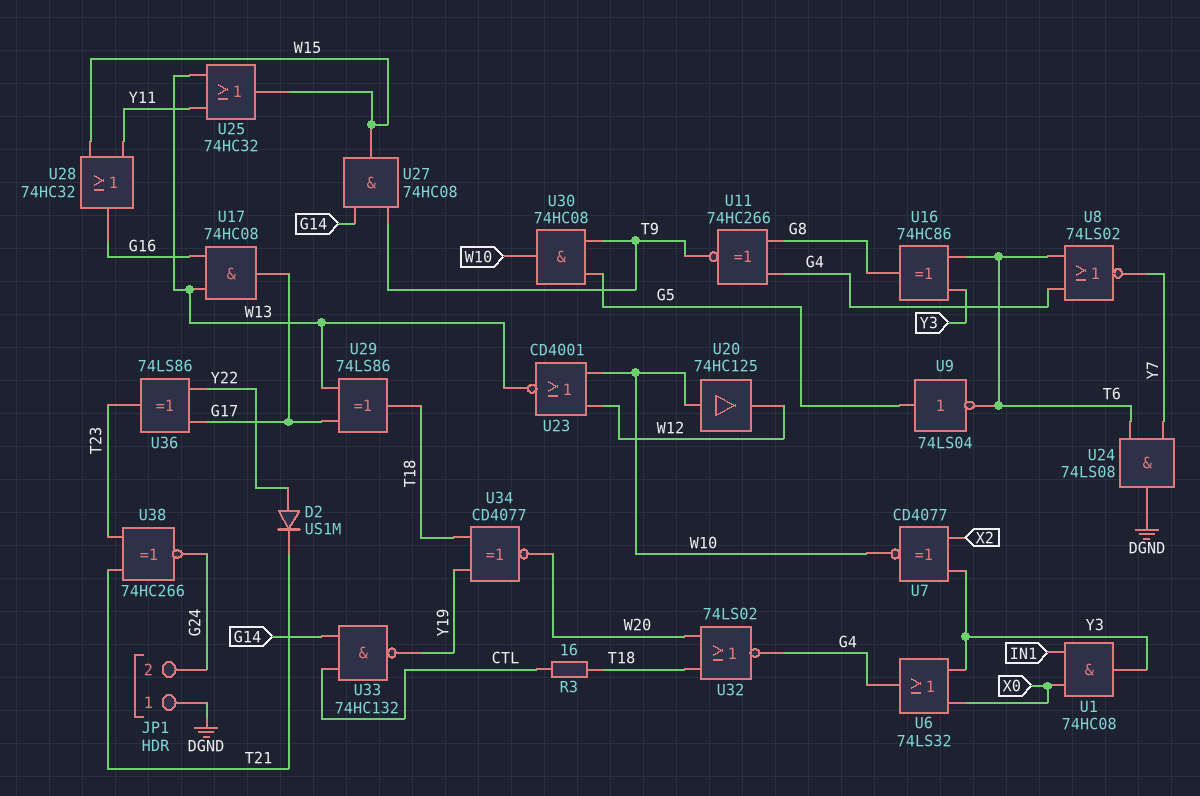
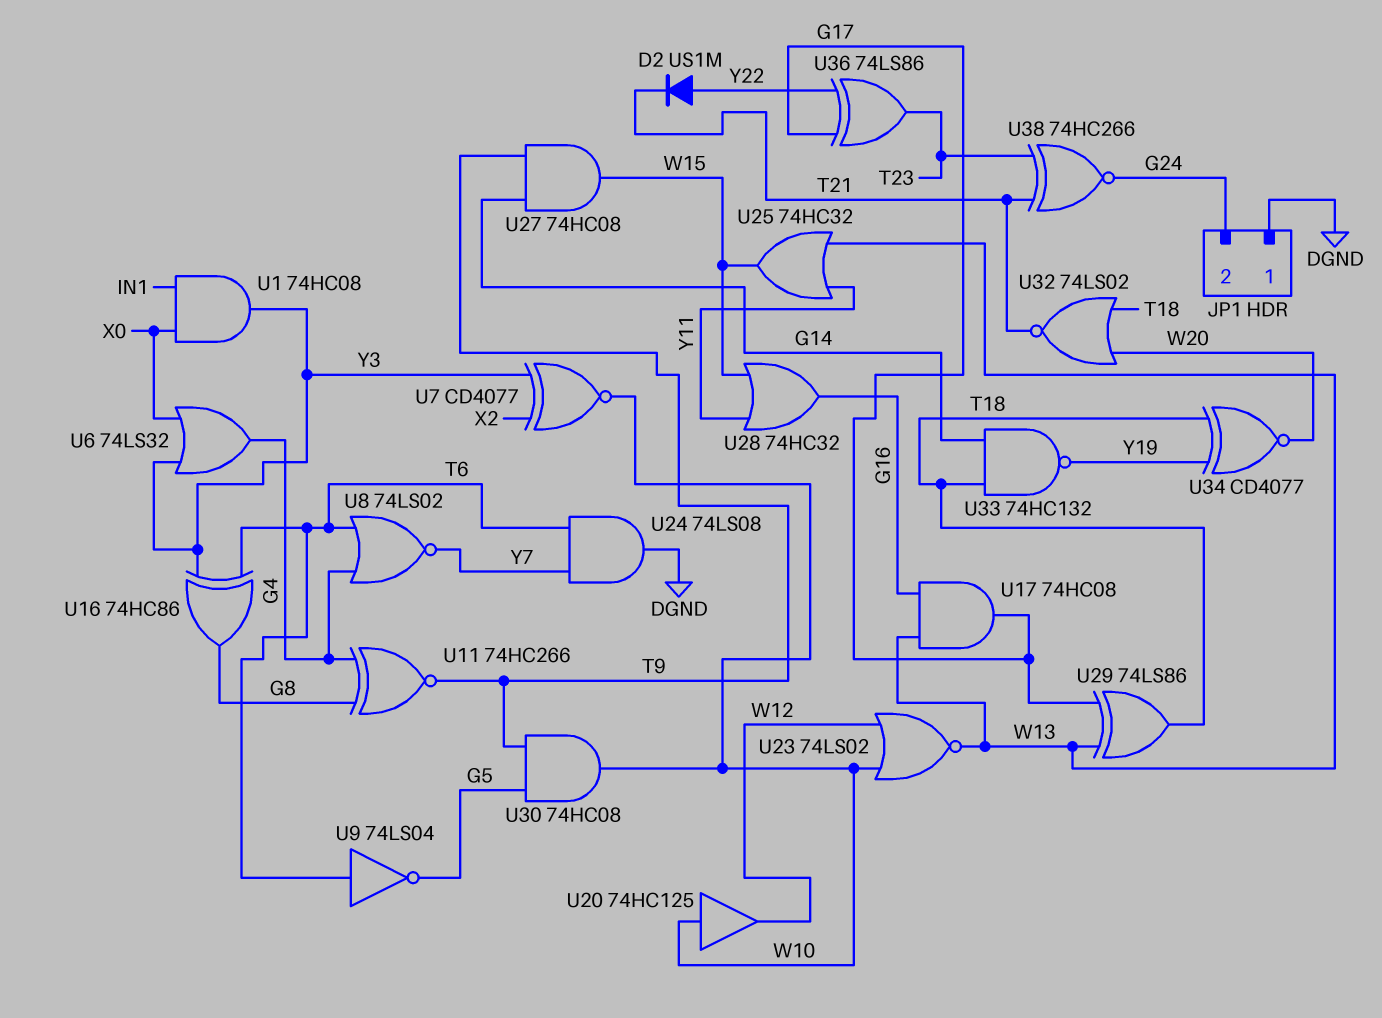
R3: 16 (CTL, T18) -> none
U9: NOT 74LS04 (in G5, out T6) -> NOT 74LS04 (in T6, out G5)
U23: NOR CD4001 (in W10, in W12, out W13) -> NOR 74LS02 (in W10, in W12, out W13)
U32: NOR 74LS02 (in T18, in W20, out G4) -> NOR 74LS02 (in T18, in W20, out T21)
U33: NAND 74HC132 (in CTL, in G14, out Y19) -> NAND 74HC132 (in G14, in T18, out Y19)

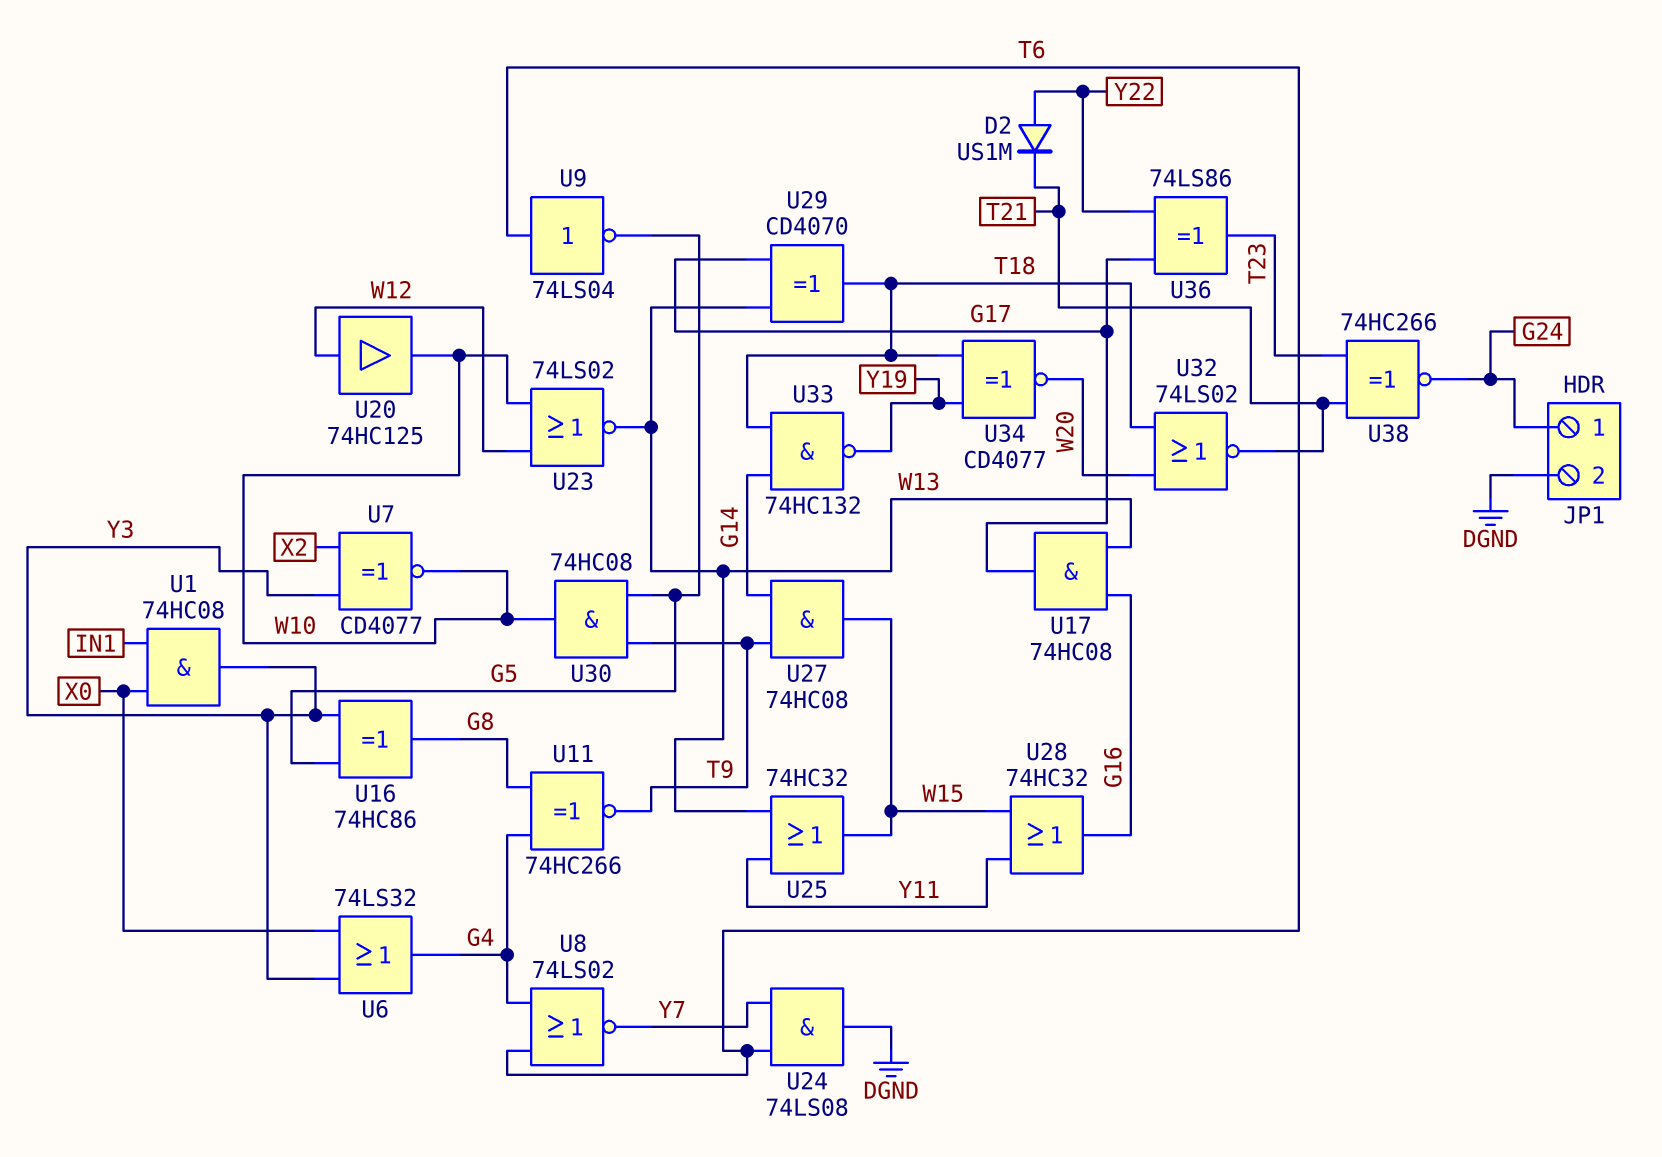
JP1 pin 1: DGND -> G24
JP1 pin 2: G24 -> DGND
U16: XOR 74HC86 (in T6, in Y3, out G8) -> XOR 74HC86 (in G5, in Y3, out G8)
U20: buffer 74HC125 (in W10, out W12) -> buffer 74HC125 (in W12, out W10)
U29: XOR 74LS86 (in G17, in W13, out T18) -> XOR CD4070 (in G17, in W13, out T18)

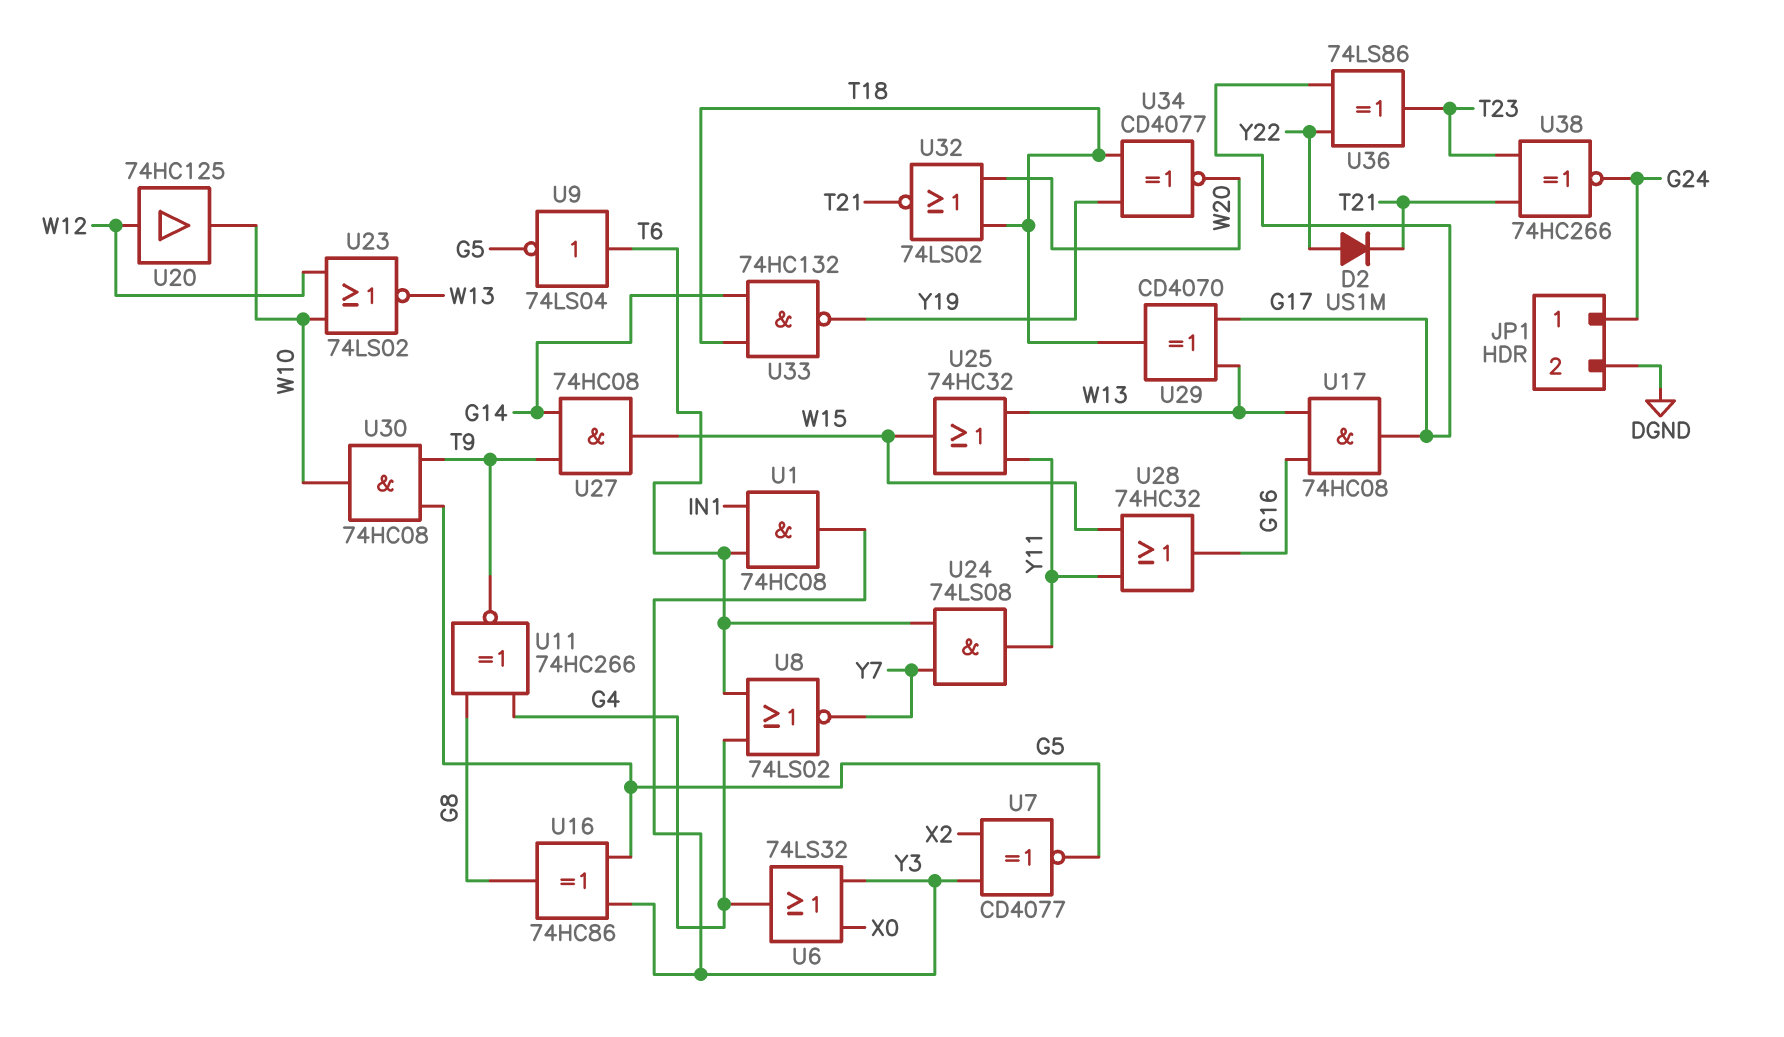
U1: AND 74HC08 (in IN1, in X0, out Y3) -> AND 74HC08 (in IN1, in T6, out Y3)
U7: XNOR CD4077 (in X2, in Y3, out W10) -> XNOR CD4077 (in X2, in Y3, out G5)
U24: AND 74LS08 (in T6, in Y7, out DGND) -> AND 74LS08 (in T6, in Y7, out Y11)

